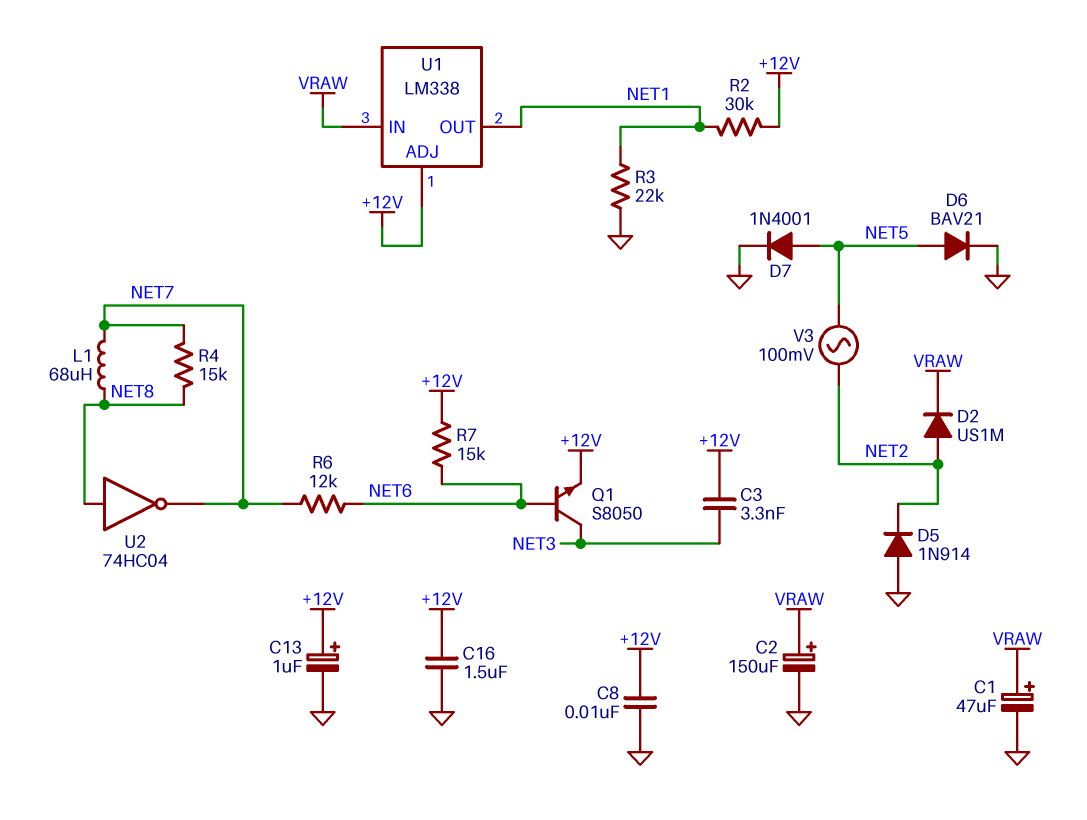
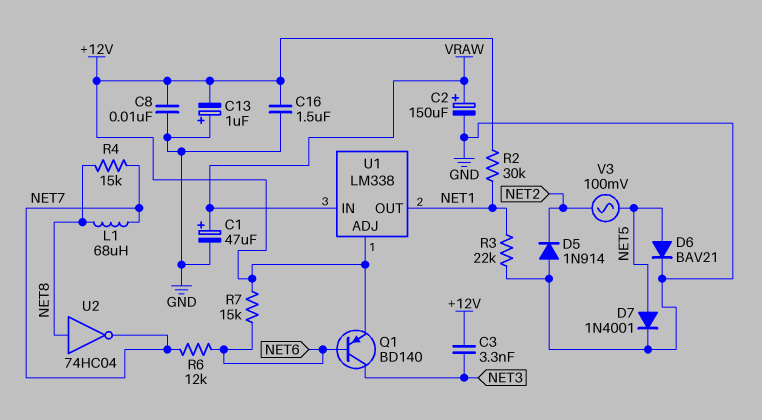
C13: 1uF (plus +12V, minus GND) -> 1uF (plus GND, minus +12V)
D2: diode US1M (A NET2, K VRAW) -> none
Q1: NPN S8050 (B NET6, C NET3, E +12V) -> PNP BD140 (B NET6, C NET3, E +12V)

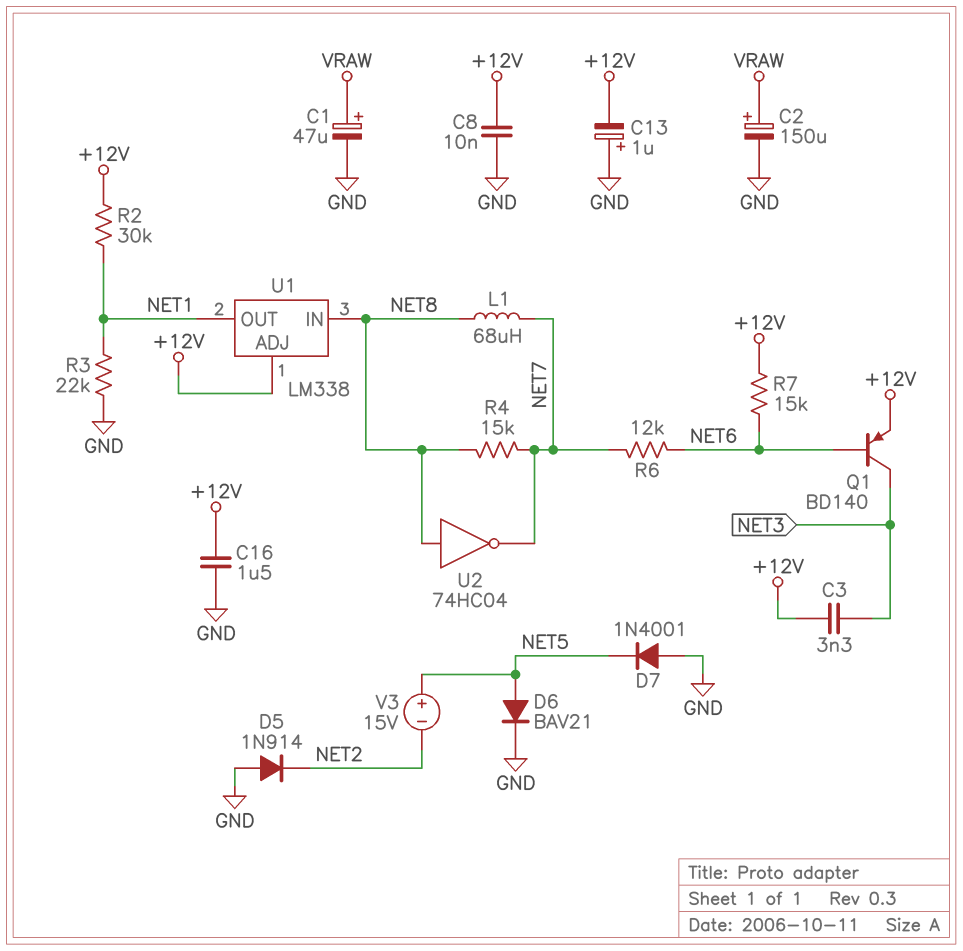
D7: diode 1N4001 (A NET5, K GND) -> diode 1N4001 (A GND, K NET5)
U1 pin IN: VRAW -> NET8
V3: AC 100mV (NET2, NET5) -> 15V (plus NET5, minus NET2)

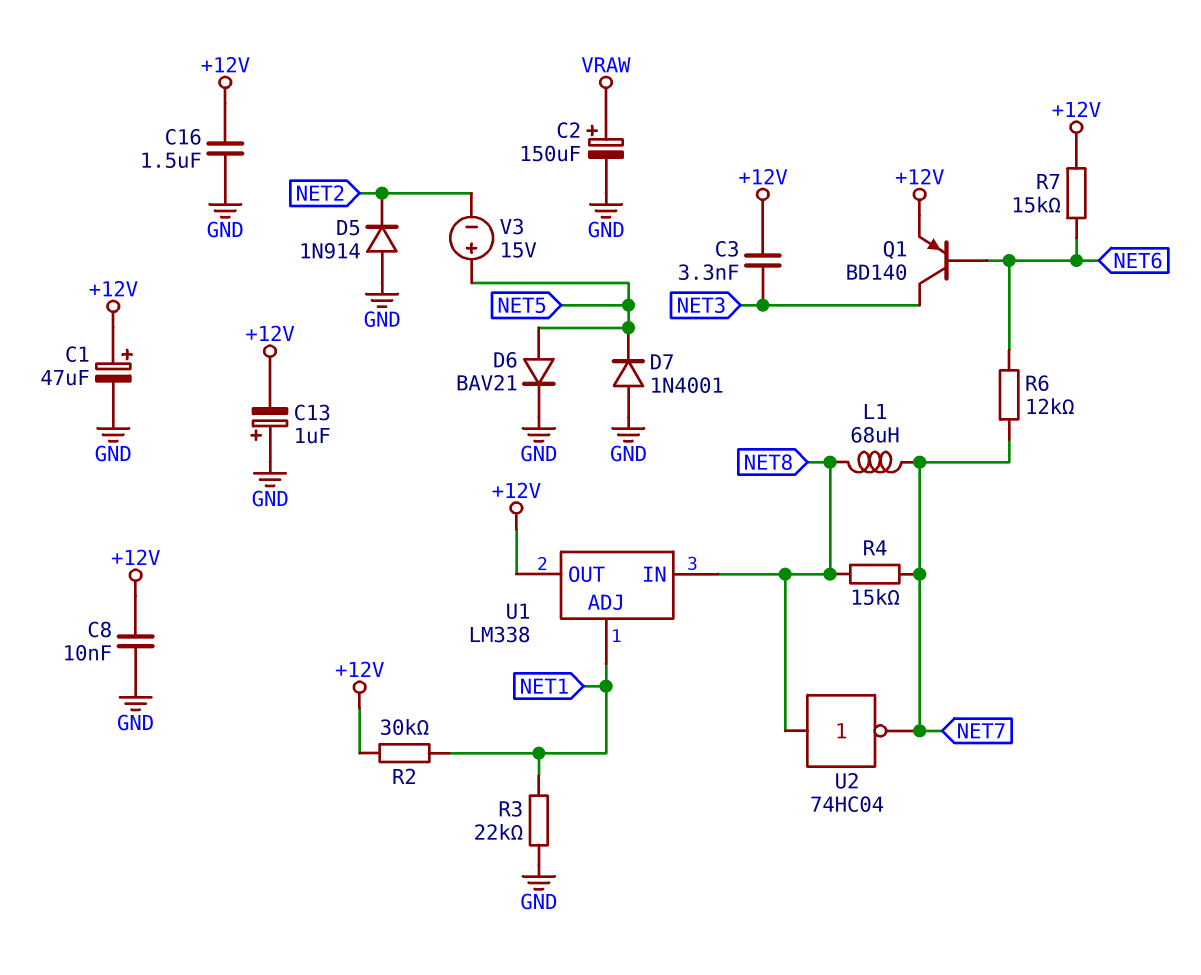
C1: 47uF (plus VRAW, minus GND) -> 47uF (plus +12V, minus GND)
U1 pin ADJ: +12V -> NET1
U1 pin OUT: NET1 -> +12V

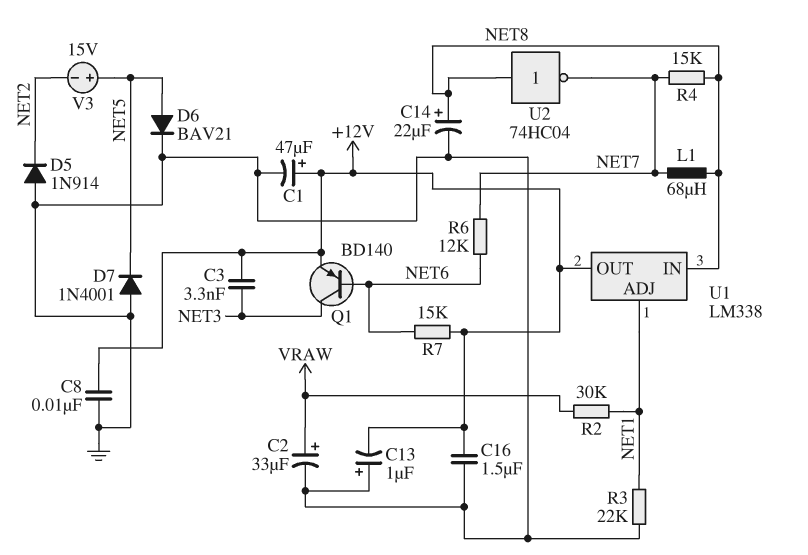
C2: 150uF (plus VRAW, minus GND) -> 33uF (plus VRAW, minus GND)
C14: none -> 22uF (plus NET8, minus GND)
R2: 30k (+12V, NET1) -> 30k (NET1, VRAW)

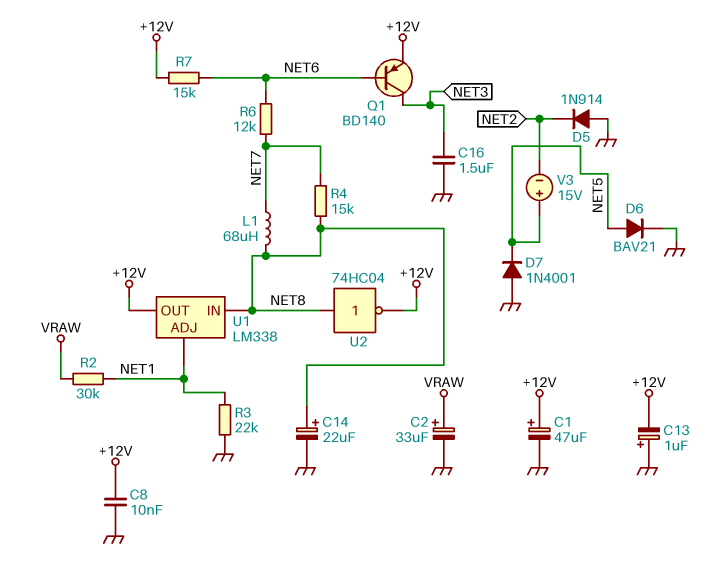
C3: 3.3nF (+12V, NET3) -> none
C16: 1.5uF (+12V, GND) -> 1.5uF (GND, NET3)
U2: NOT 74HC04 (in NET8, out NET7) -> NOT 74HC04 (in NET8, out +12V)

